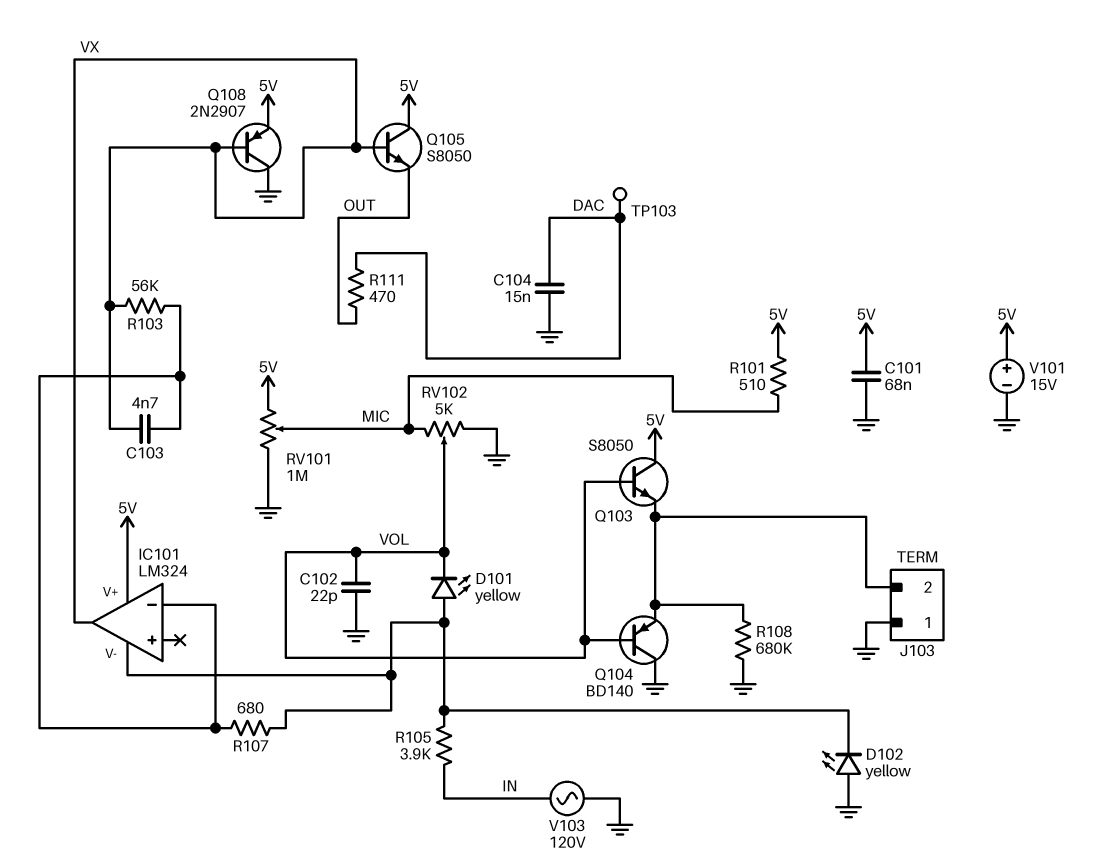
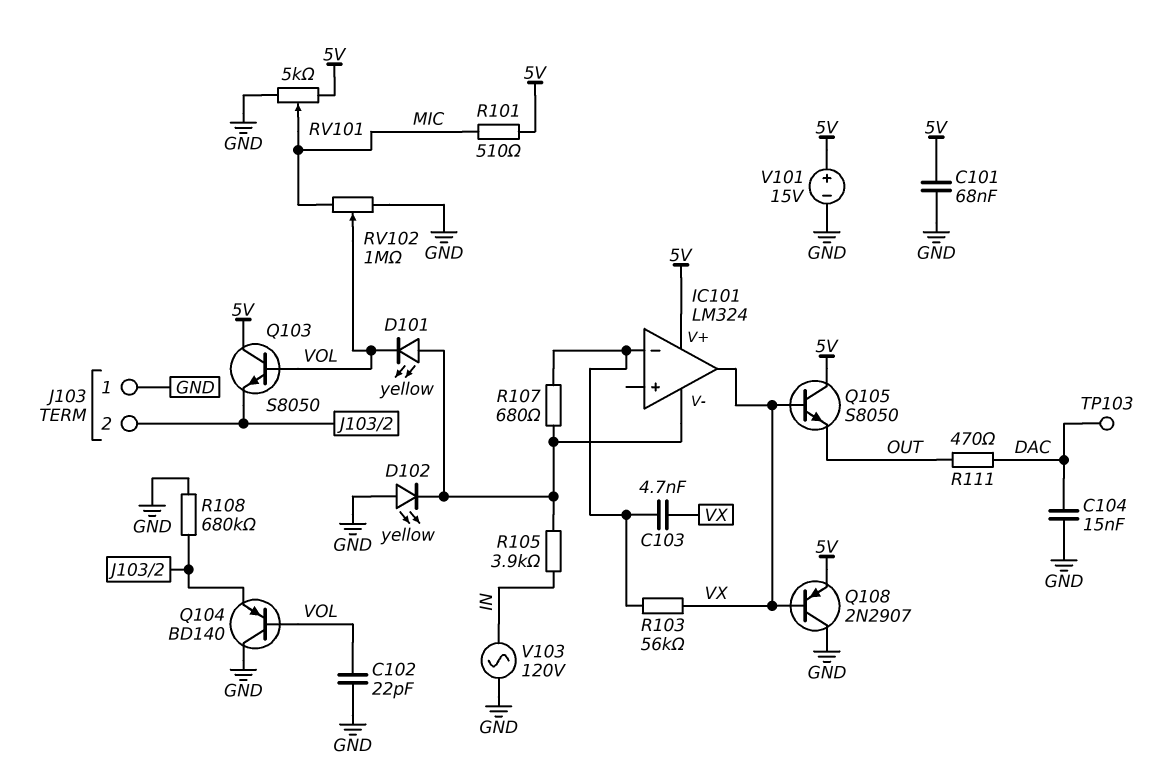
RV101: 1M (5V, GND, wiper MIC) -> 5k (5V, GND, wiper MIC)
RV102: 5k (GND, MIC, wiper VOL) -> 1M (GND, MIC, wiper VOL)

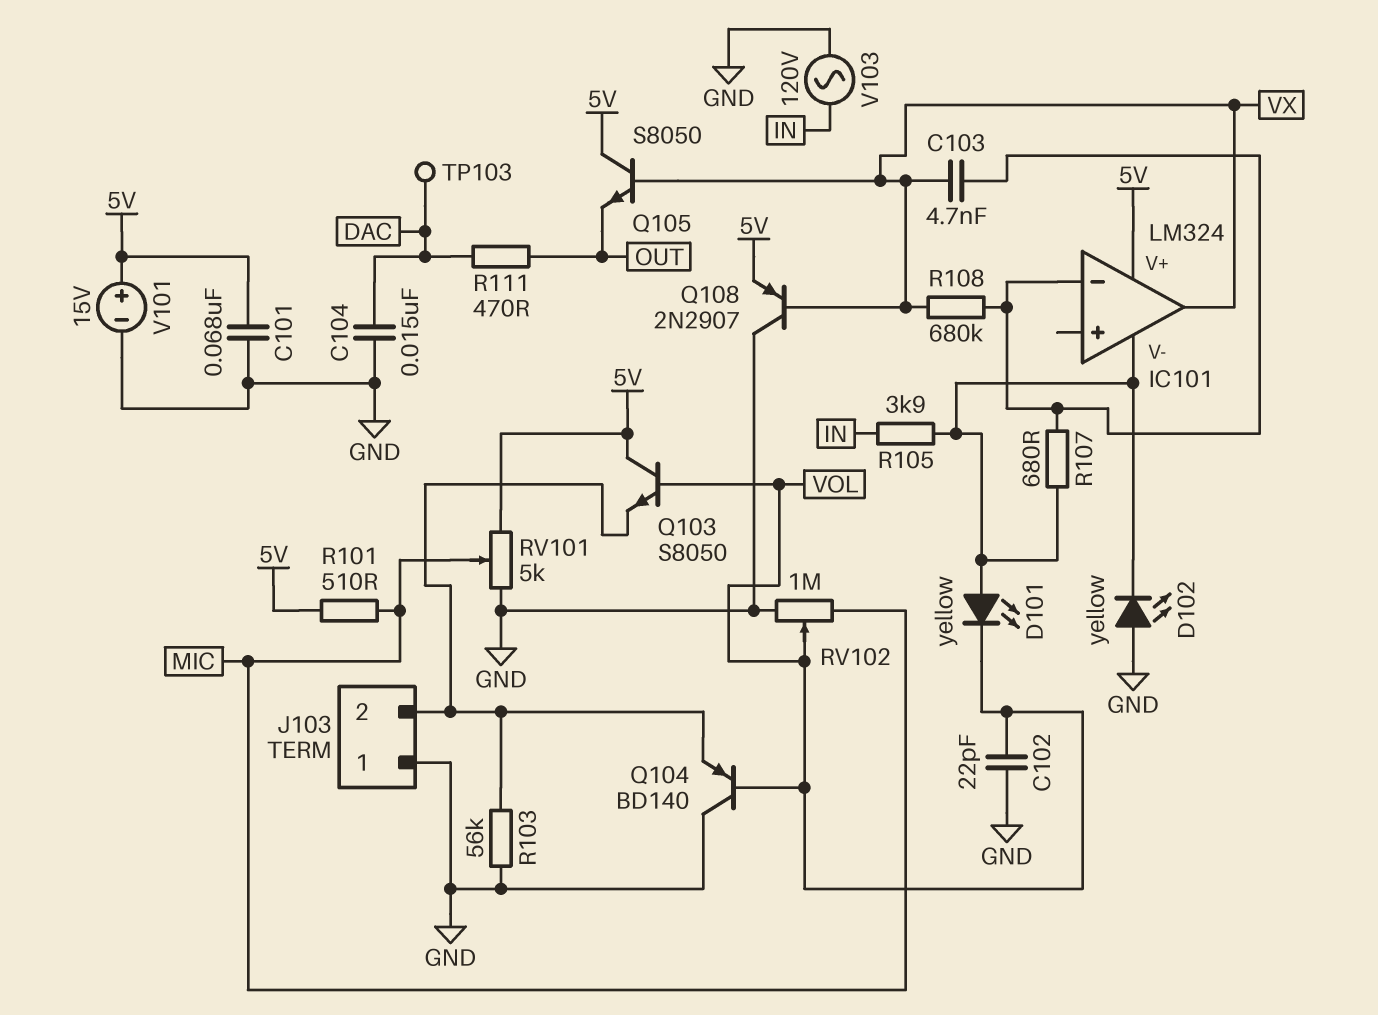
R103: 56k (IC101/in-, VX) -> 56k (GND, J103/2)
R108: 680k (GND, J103/2) -> 680k (IC101/in-, VX)

